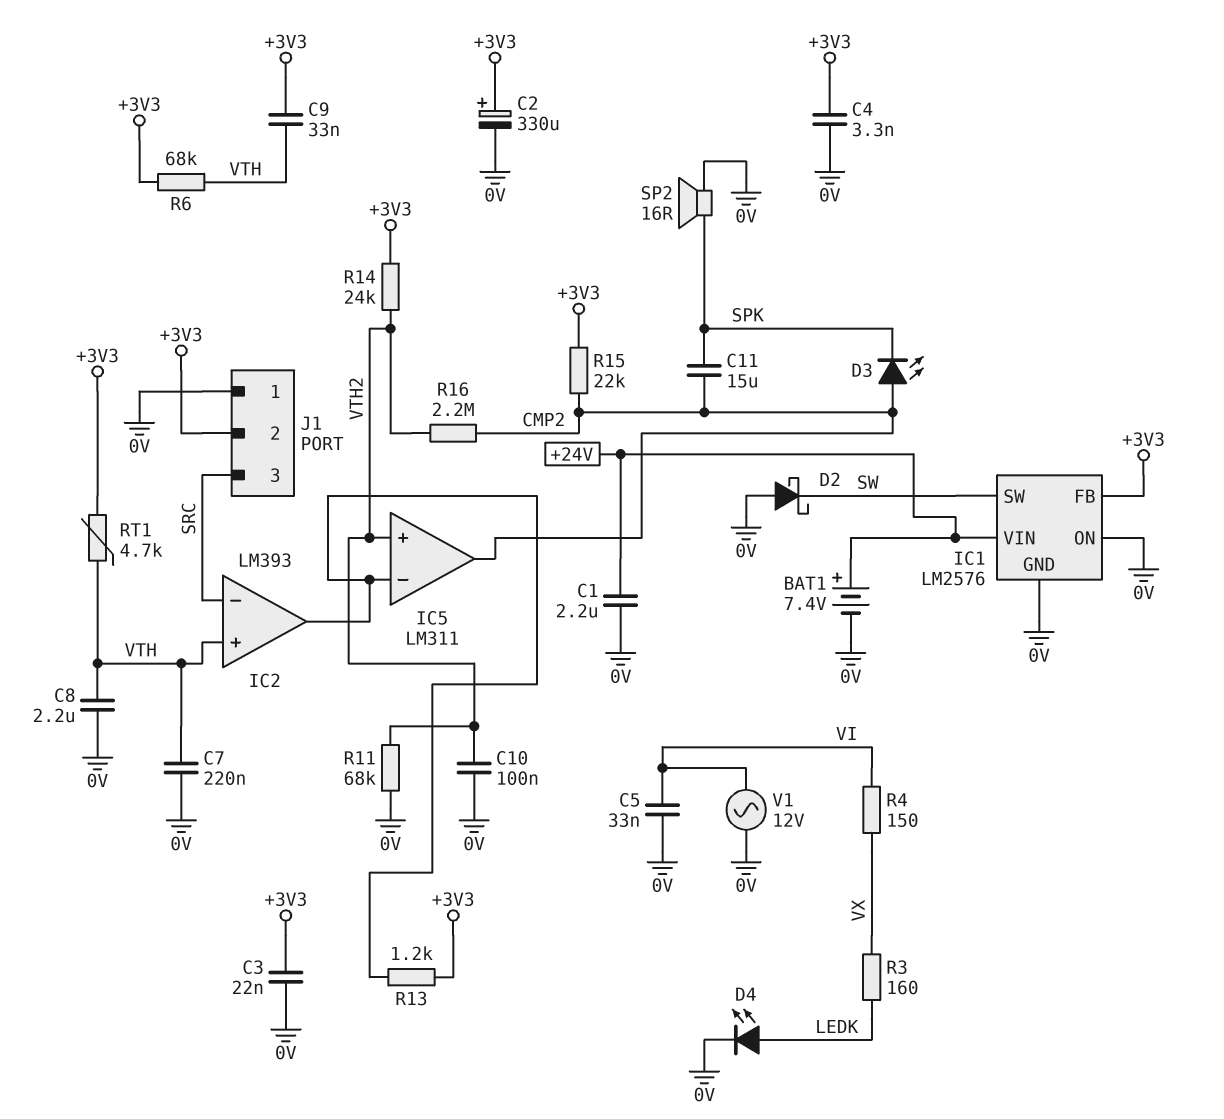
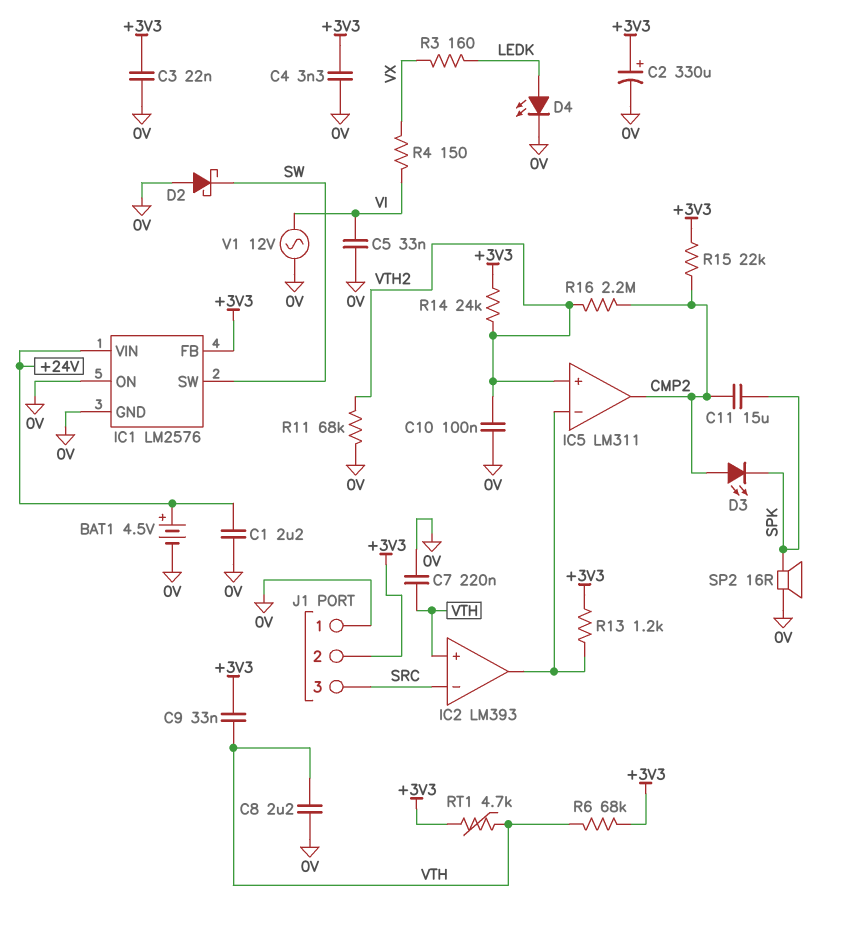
BAT1: 7.4V (plus +24V, minus 0V) -> 4.5V (plus +24V, minus 0V)

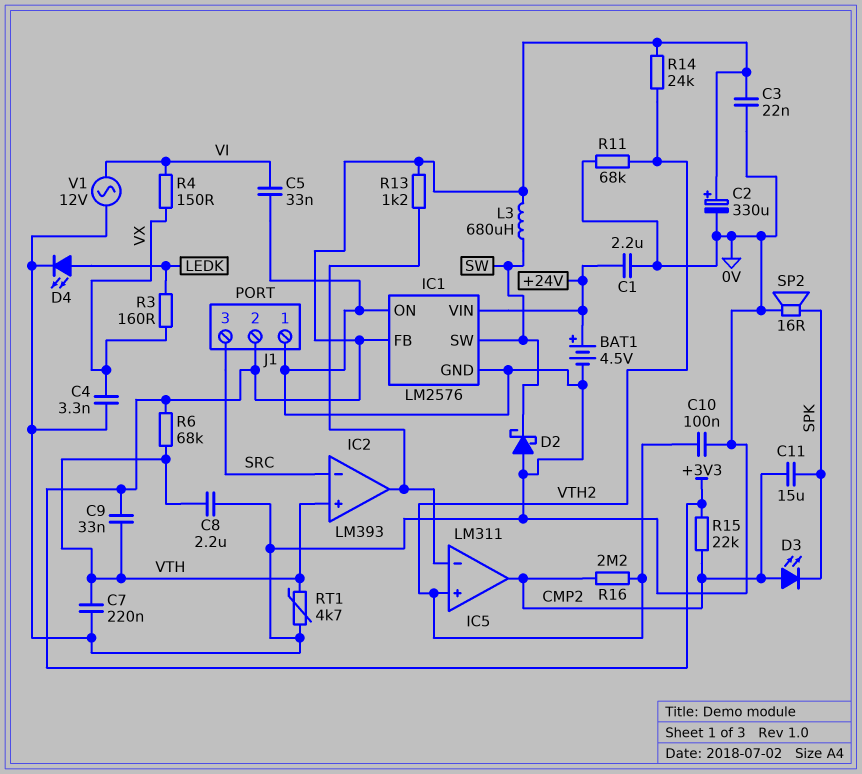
C4: 3.3nF (+3V3, 0V) -> 3.3nF (0V, VX)
L3: none -> 680uH (+3V3, SW)
RT1: 4.7k (+3V3, VTH) -> 4.7k (0V, VTH)

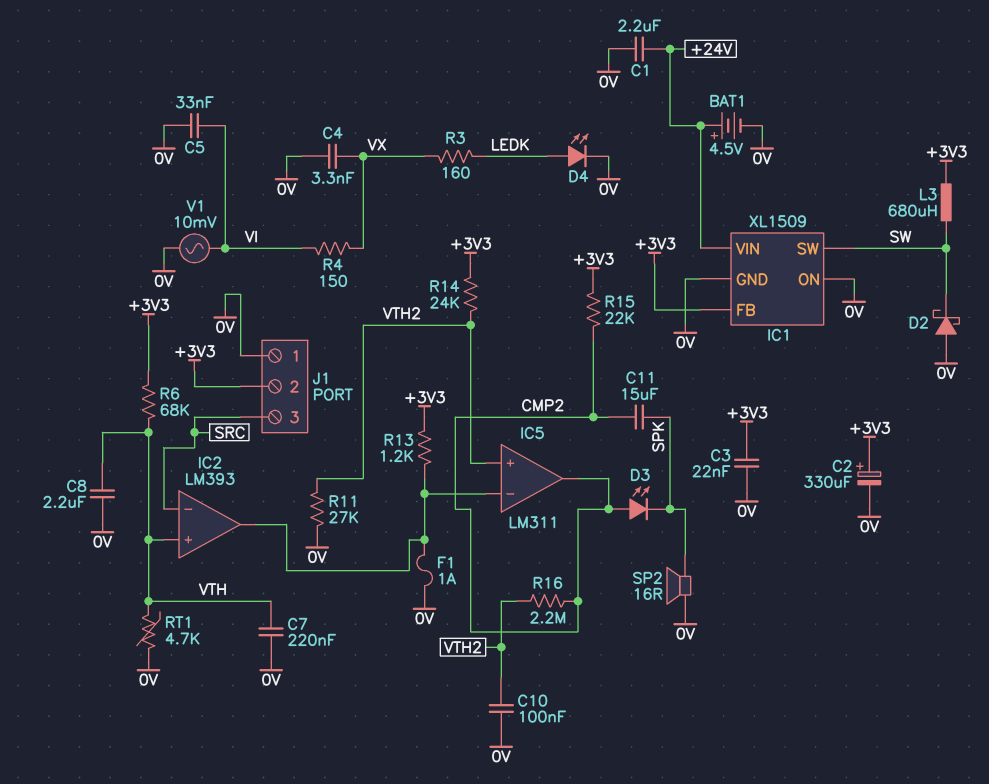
C9: 33nF (+3V3, VTH) -> none
F1: none -> 1A (0V, IC2/out)
IC1: LM2576 -> XL1509
R11: 68k (0V, VTH2) -> 27k (0V, VTH2)
V1: AC 12V (0V, VI) -> AC 10mV (0V, VI)

